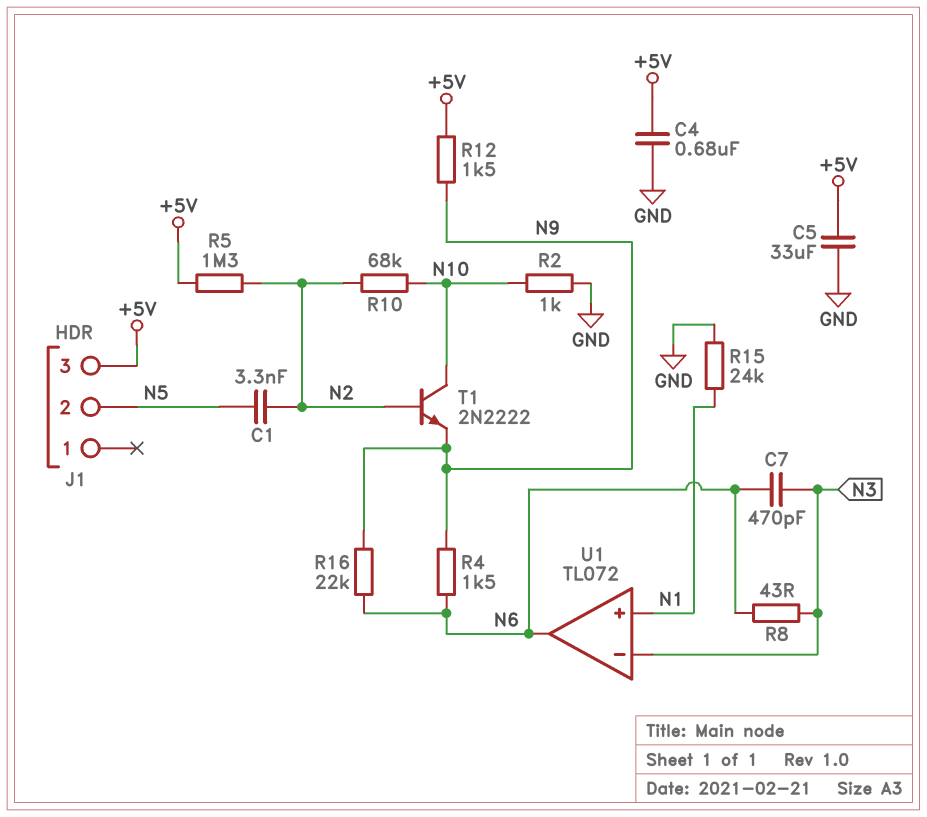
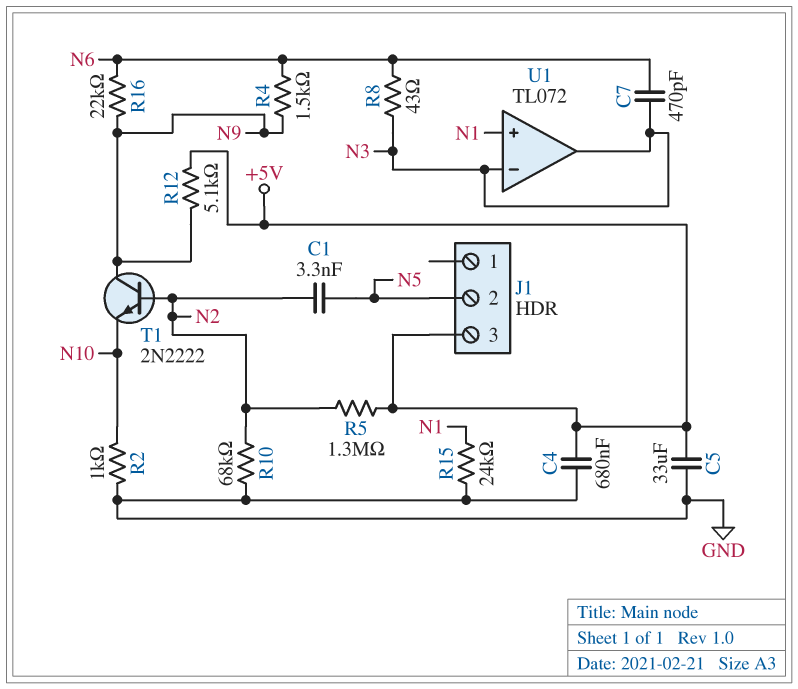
R10: 68k (N2, N10) -> 68k (GND, N2)
R12: 1.5k (+5V, N9) -> 5.1k (+5V, N9)
T1: NPN 2N2222 (B N2, C N10, E N9) -> NPN 2N2222 (B N2, C N9, E N10)
U1 pin out: N6 -> N3

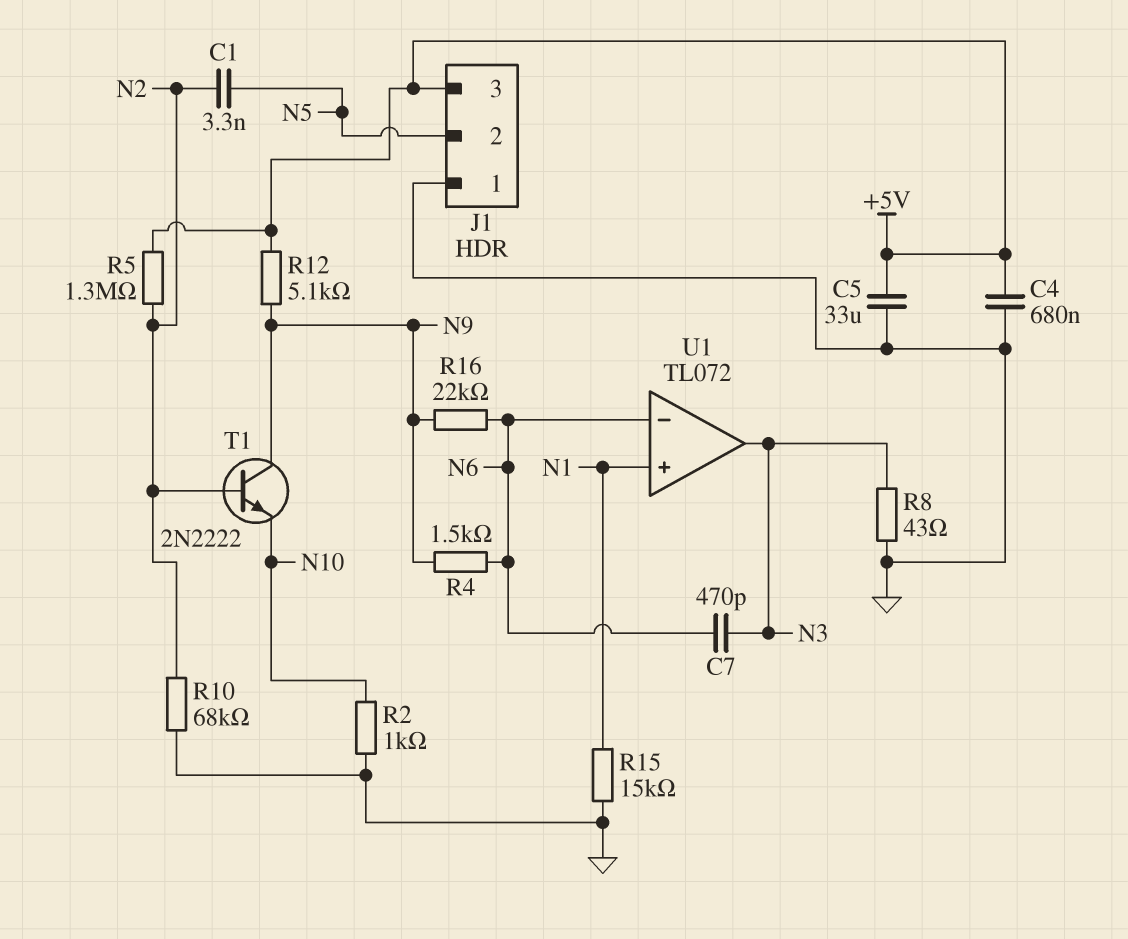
J1 pin 1: none -> GND
R8: 43 (N3, N6) -> 43 (GND, N3)
R15: 24k (GND, N1) -> 15k (GND, N1)
U1 pin in-: N3 -> N6

